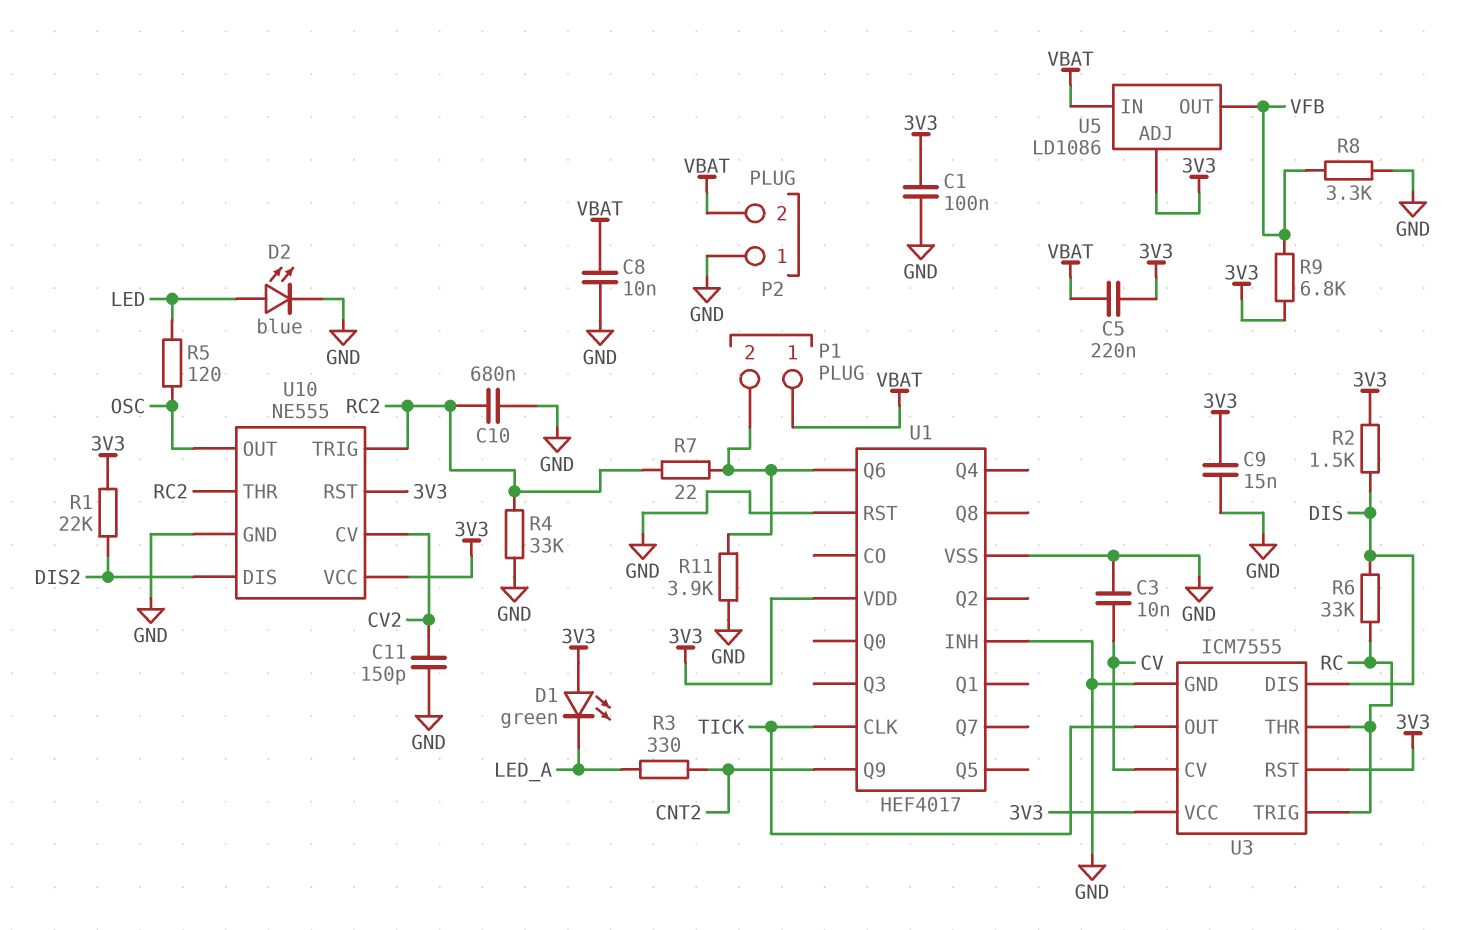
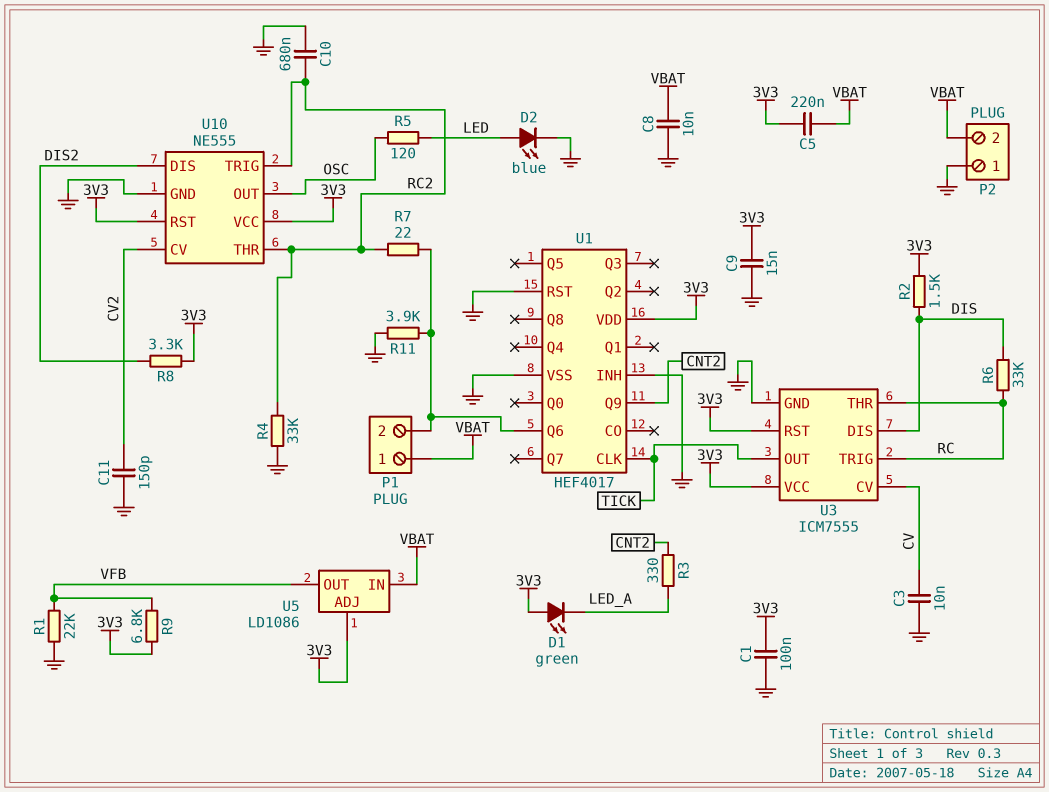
R1: 22k (3V3, DIS2) -> 22k (GND, VFB)
R8: 3.3k (GND, VFB) -> 3.3k (3V3, DIS2)

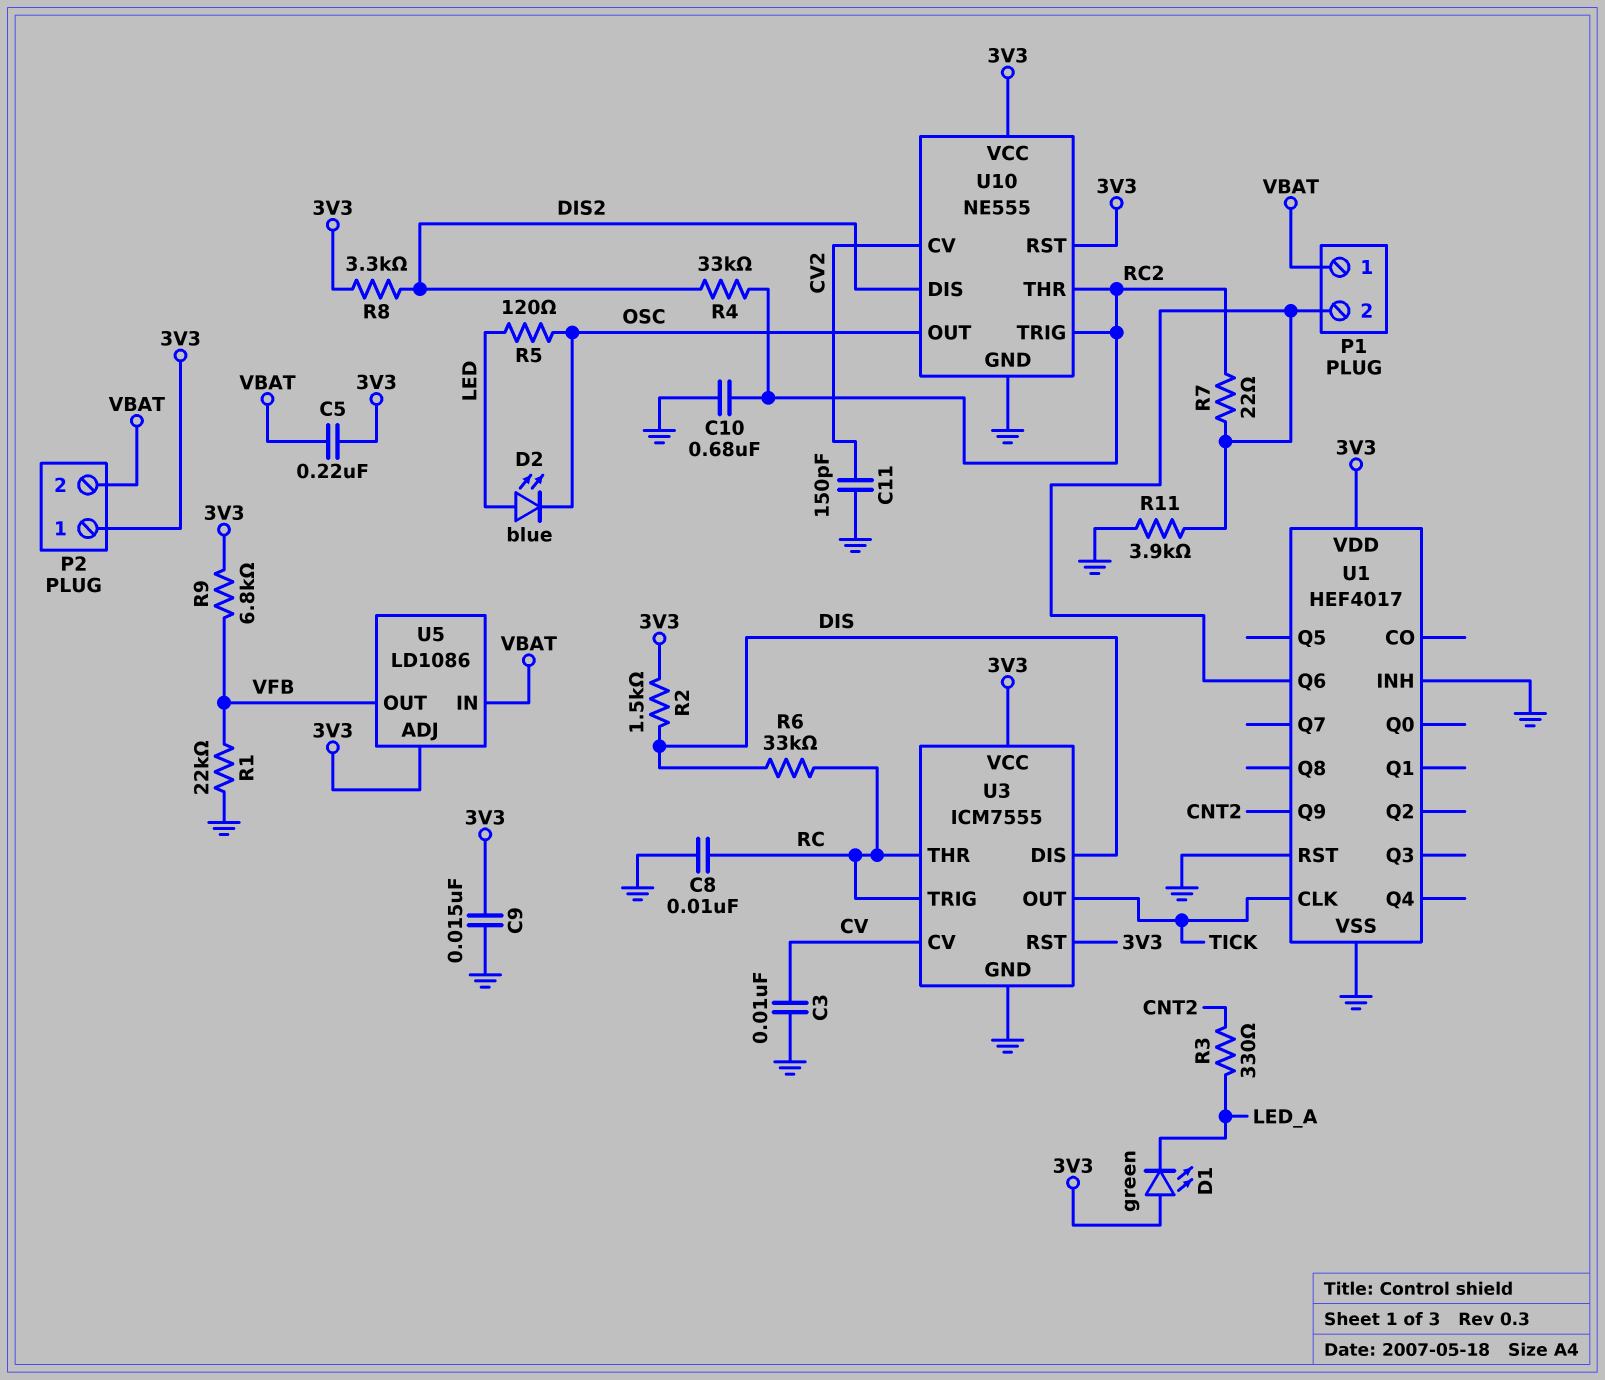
C1: 100nF (3V3, GND) -> none
C8: 10nF (GND, VBAT) -> 10nF (GND, RC)
D2: LED blue (A LED, K GND) -> LED blue (A LED, K OSC)
P2 pin 1: GND -> 3V3
R4: 33k (GND, RC2) -> 33k (DIS2, RC2)

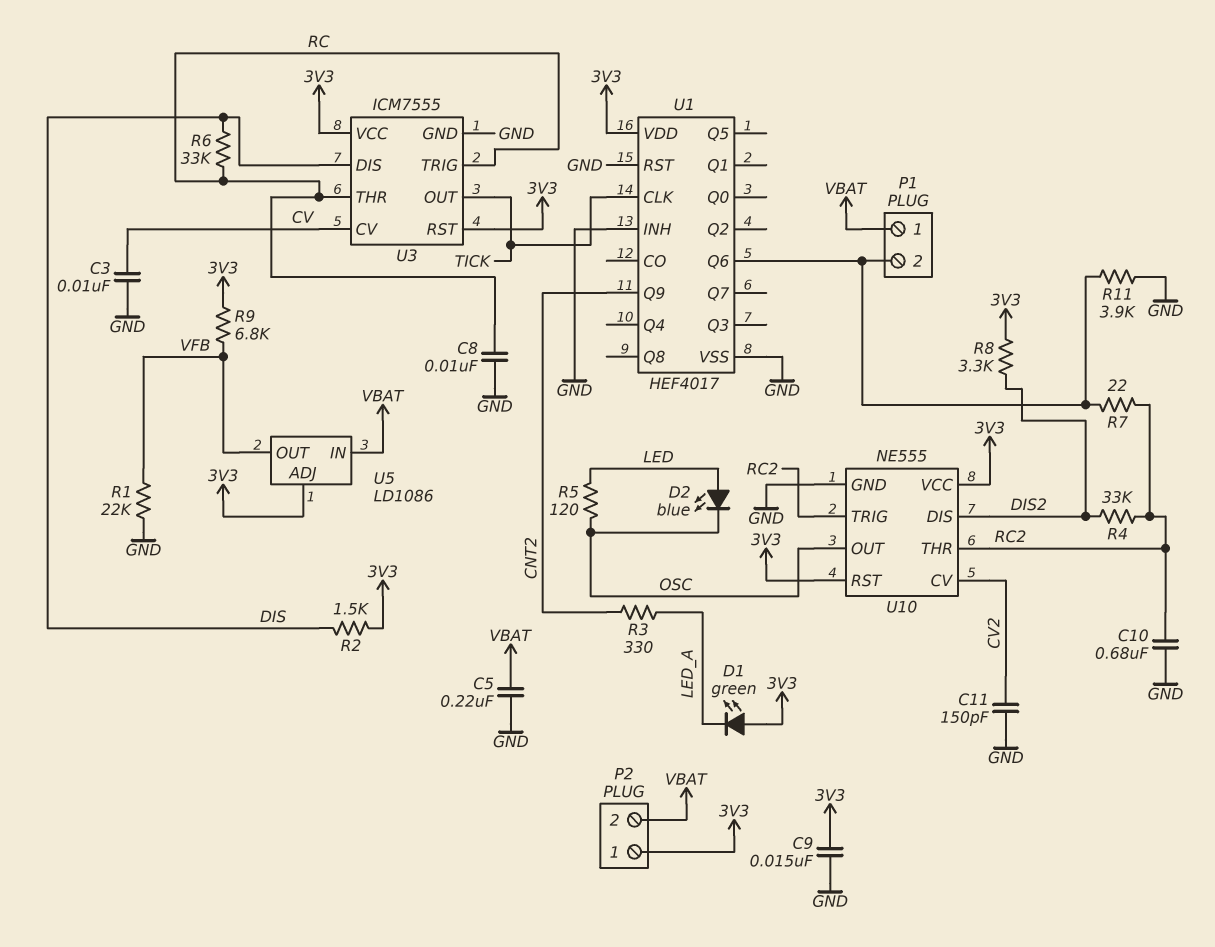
C5: 220nF (3V3, VBAT) -> 220nF (GND, VBAT)

